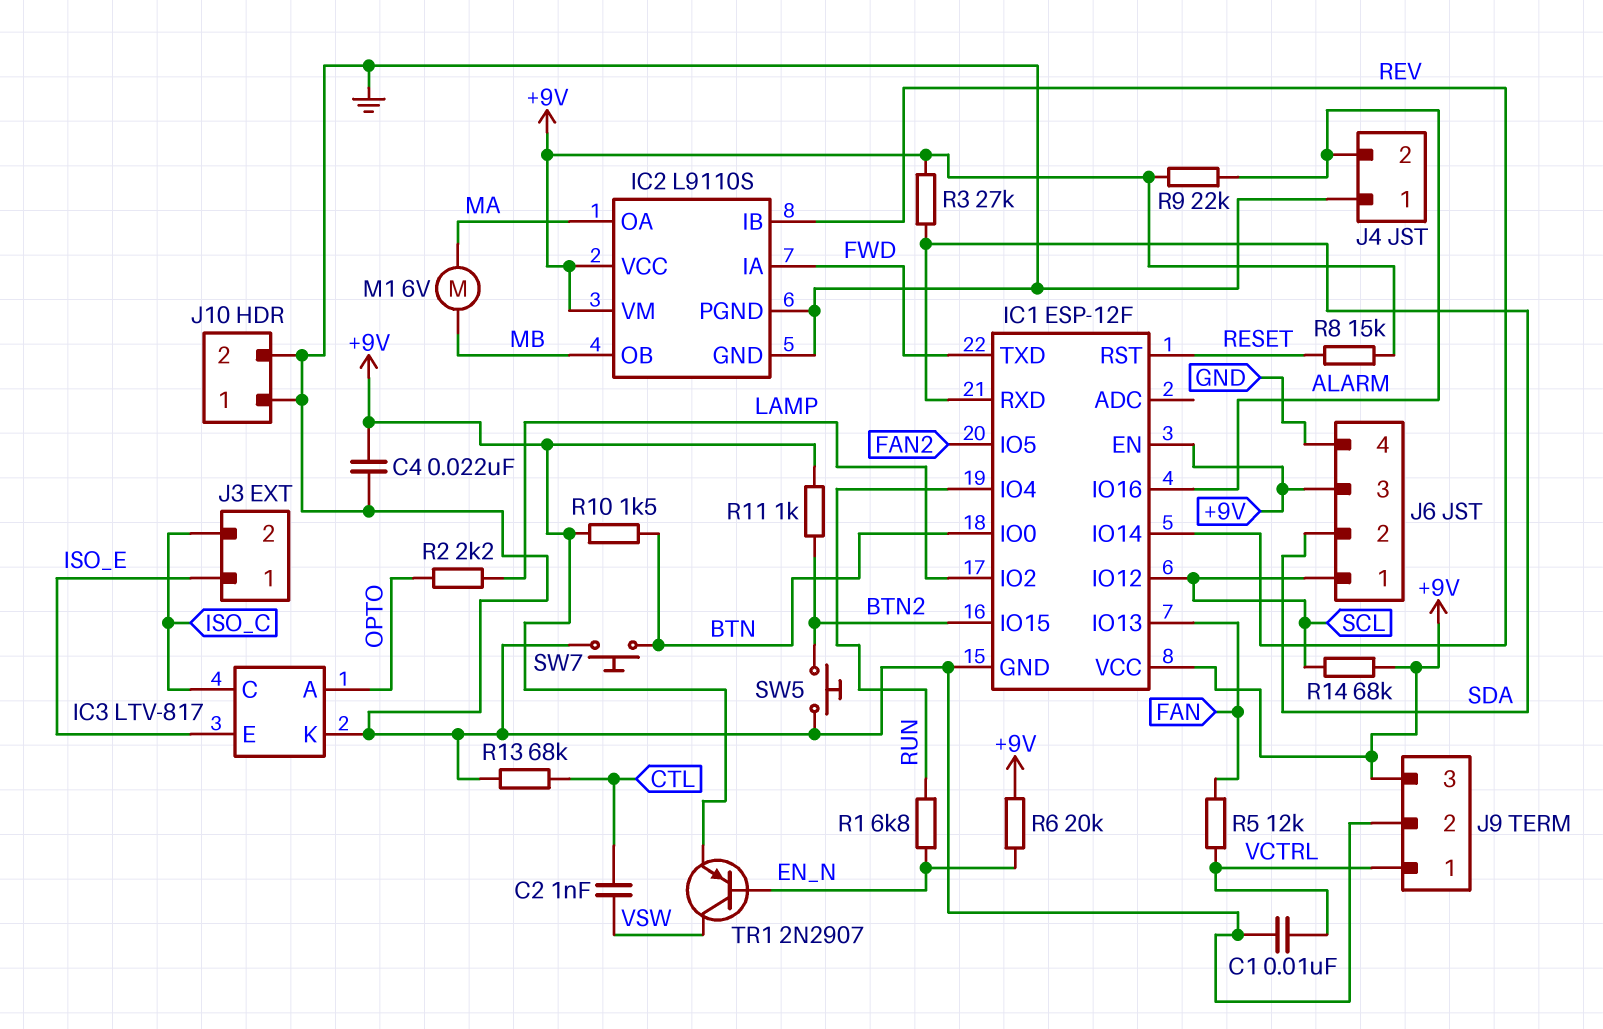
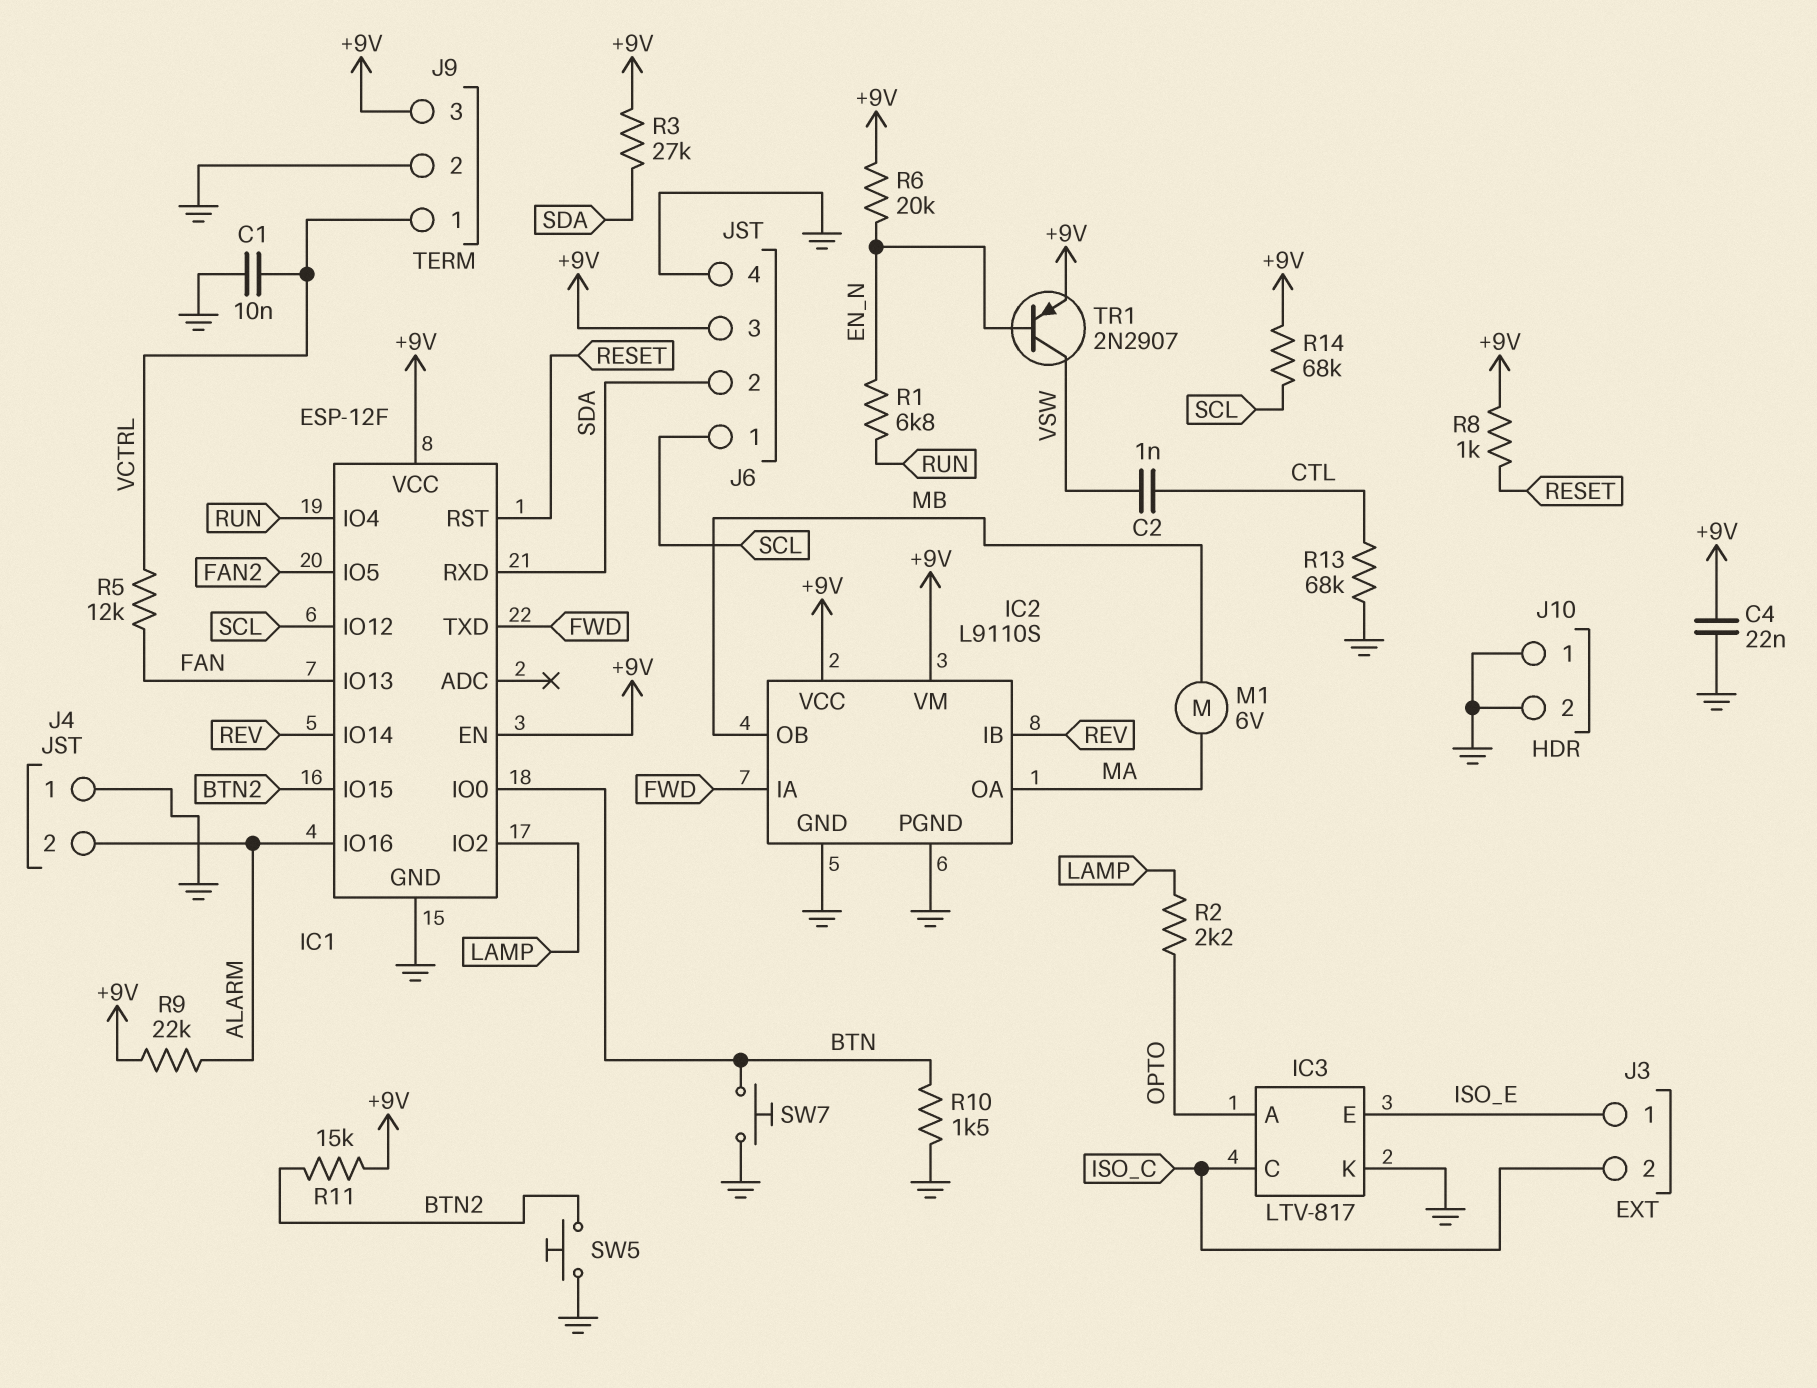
R8: 15k (+9V, RESET) -> 1k (+9V, RESET)
R10: 1.5k (+9V, BTN) -> 1.5k (BTN, GND)
R11: 1k (+9V, BTN2) -> 15k (+9V, BTN2)

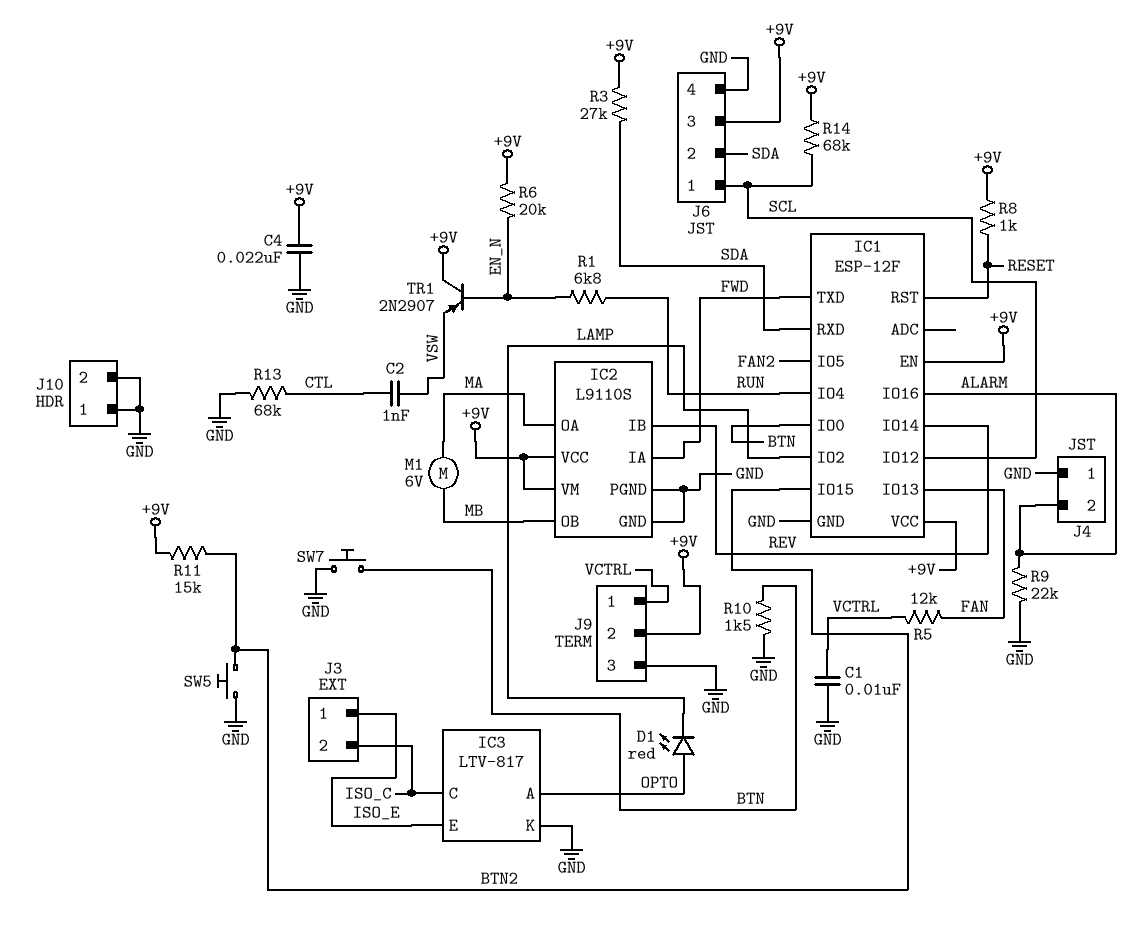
D1: none -> LED red (A OPTO, K LAMP)
J9 pin 2: GND -> +9V
J9 pin 3: +9V -> GND
R2: 2.2k (LAMP, OPTO) -> none
R9: 22k (+9V, ALARM) -> 22k (ALARM, GND)
TR1: PNP 2N2907 (B EN_N, C VSW, E +9V) -> PNP 2N2907 (B EN_N, C +9V, E VSW)

